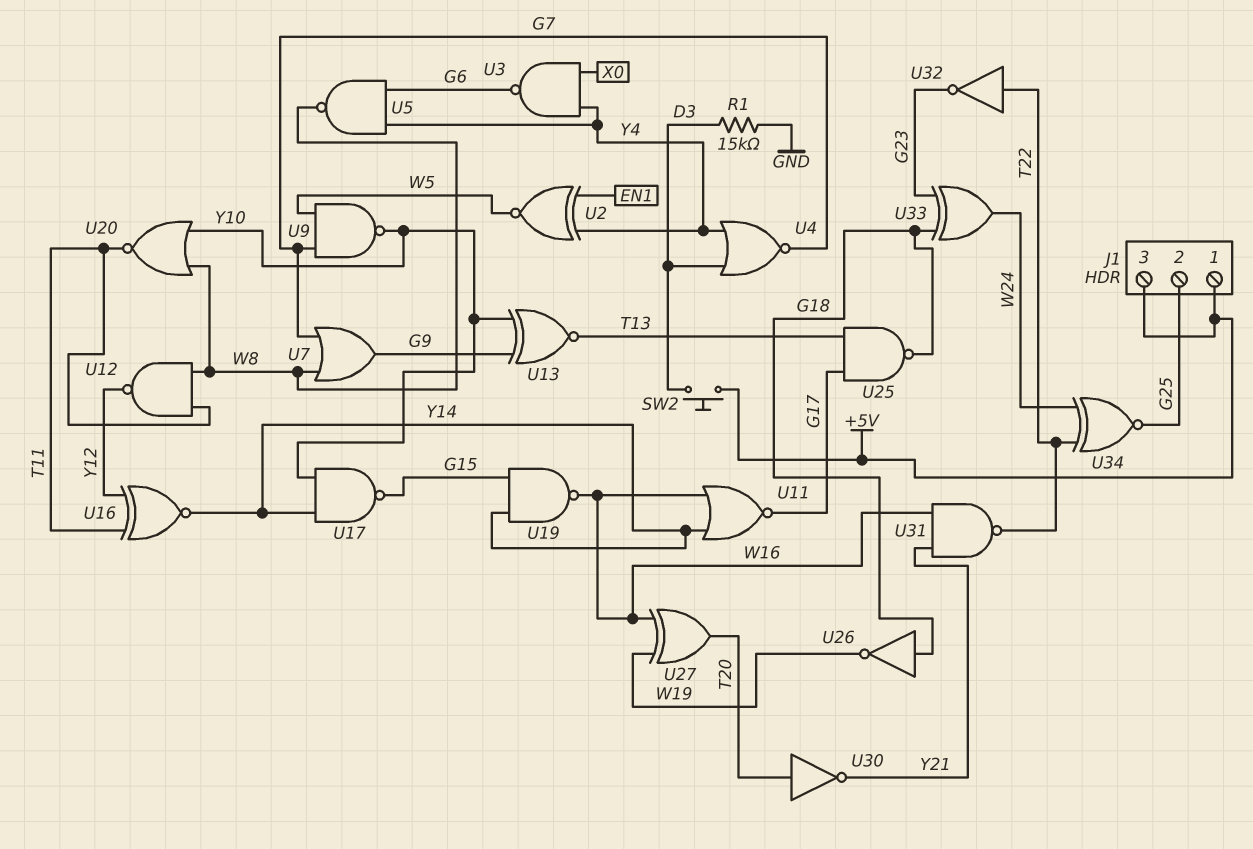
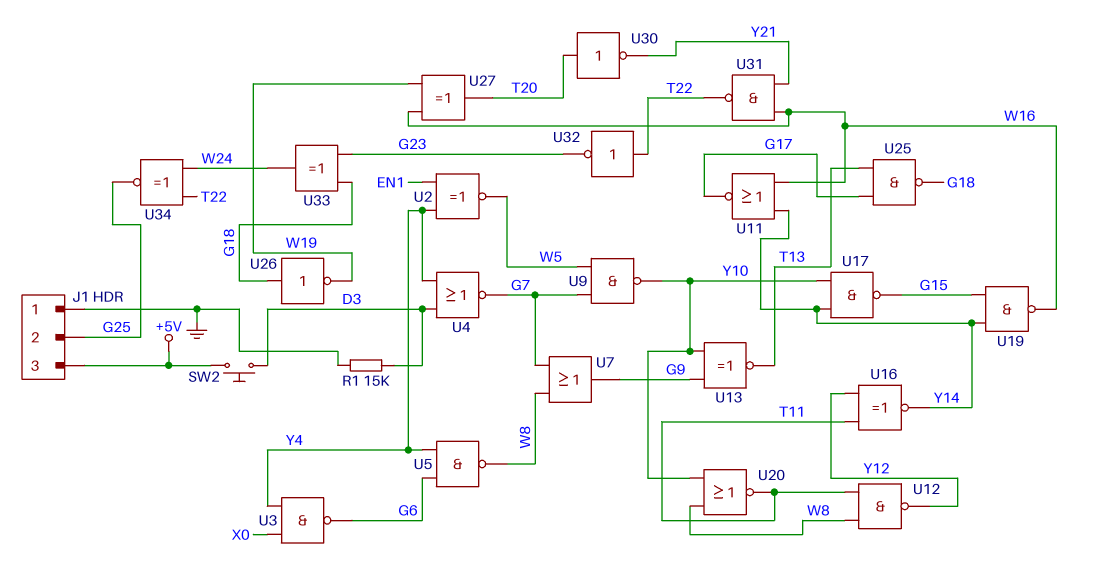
J1 pin 1: +5V -> GND

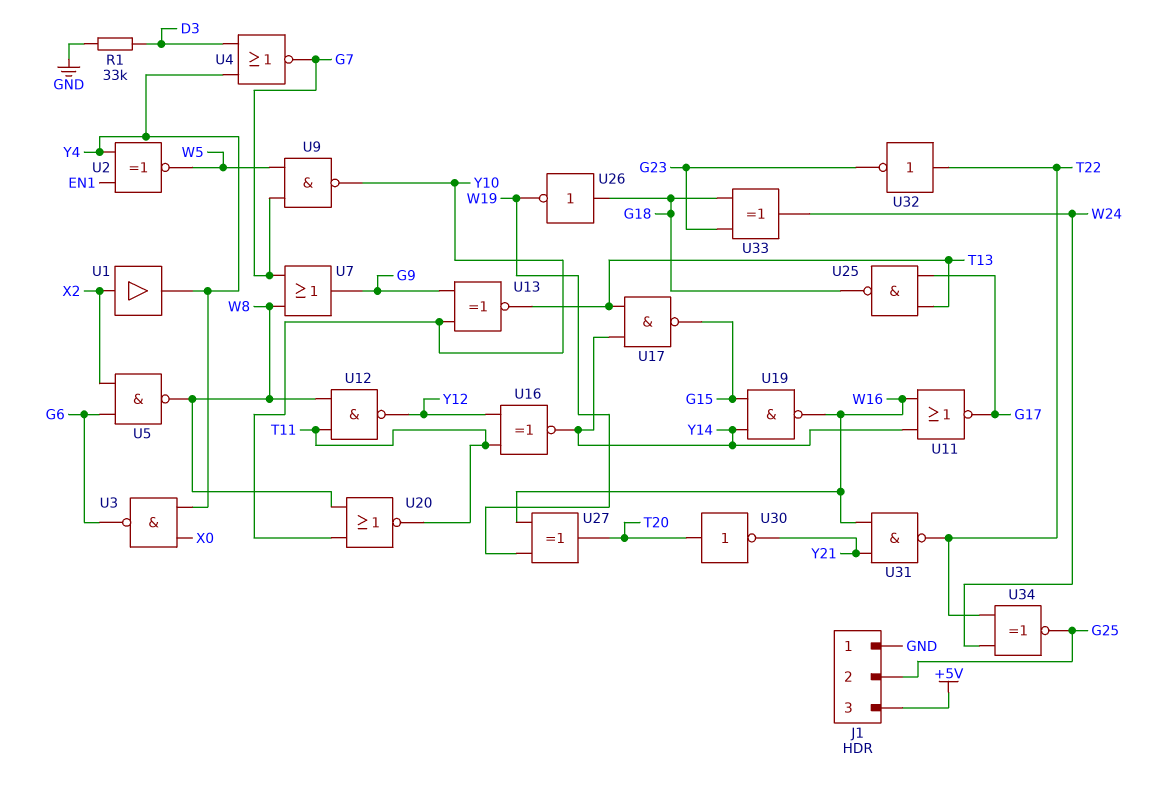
R1: 15k (D3, GND) -> 33k (D3, GND)
SW2: button (+5V, D3) -> none
U1: none -> buffer (in X2, out Y4)
U5: NAND (in G6, in Y4, out W8) -> NAND (in G6, in X2, out W8)
U17: NAND (in Y10, in Y14, out G15) -> NAND (in T13, in Y14, out G15)

